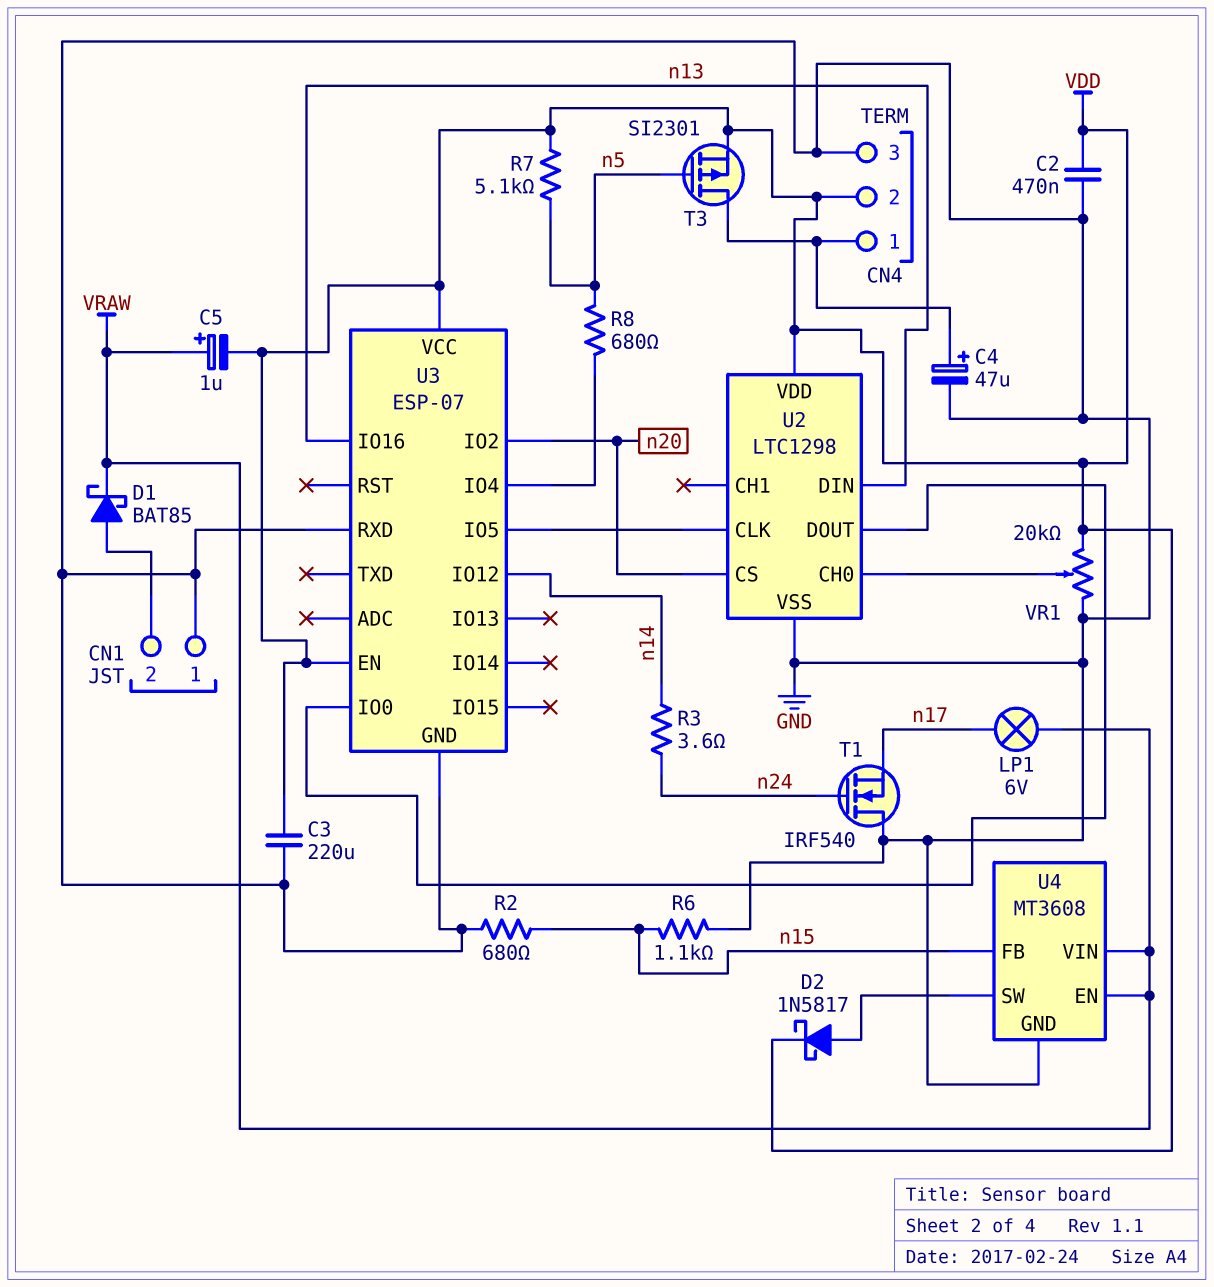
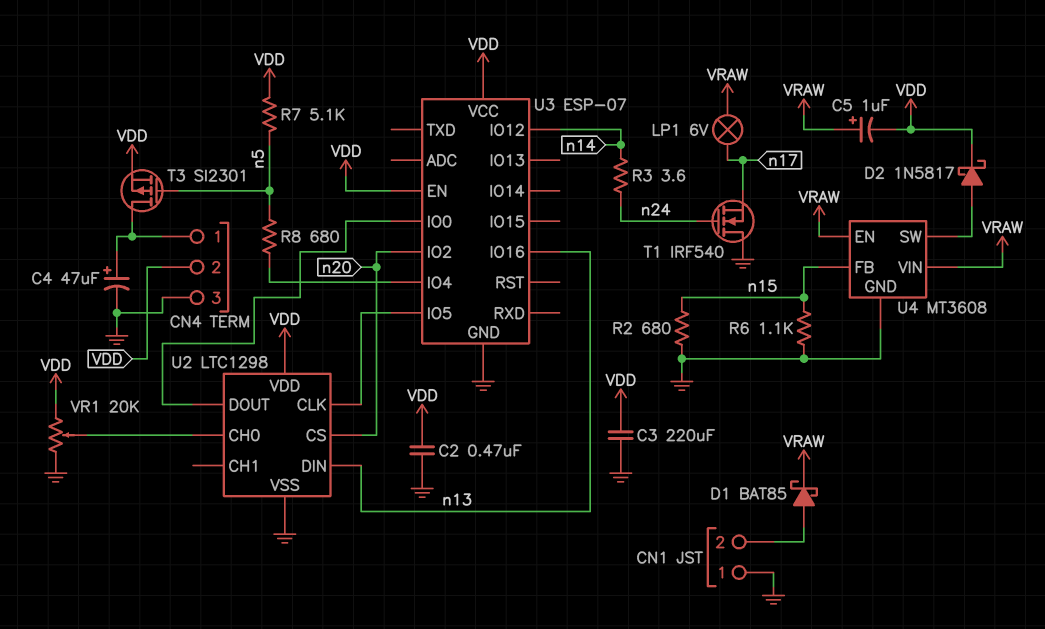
U3 pin RXD: GND -> none

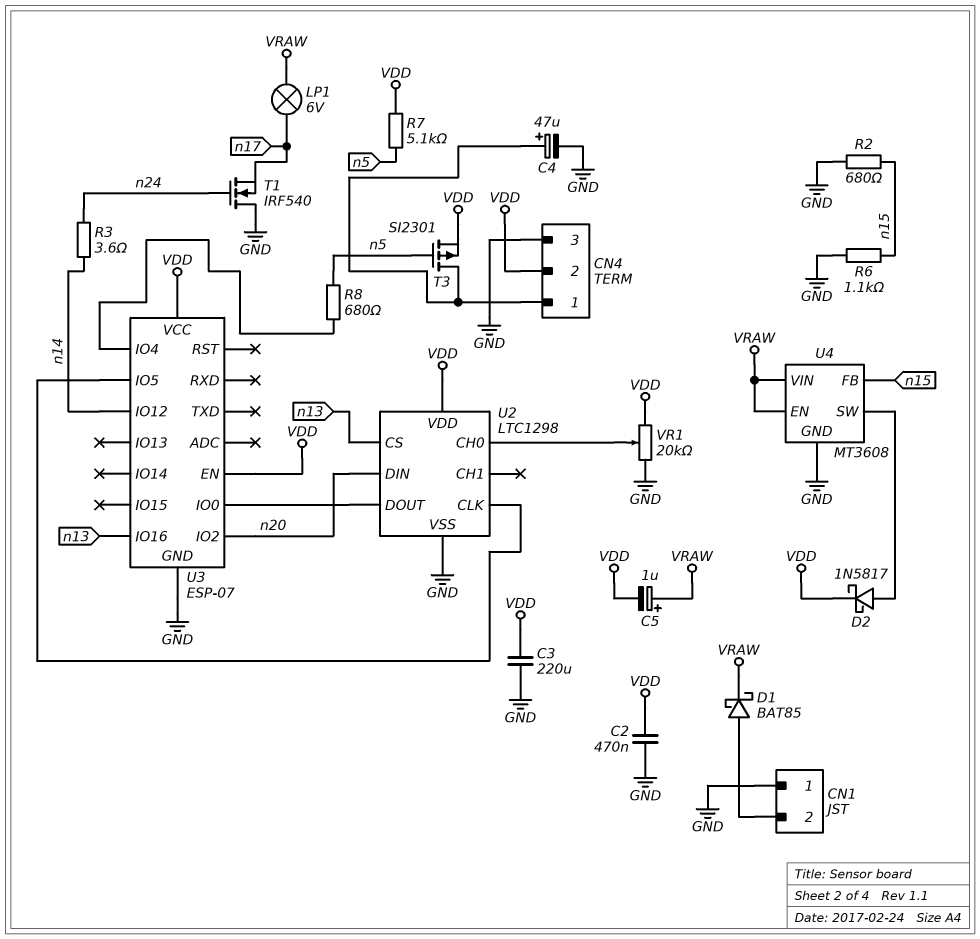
U2 pin CS: n20 -> n13
U2 pin DIN: n13 -> n20

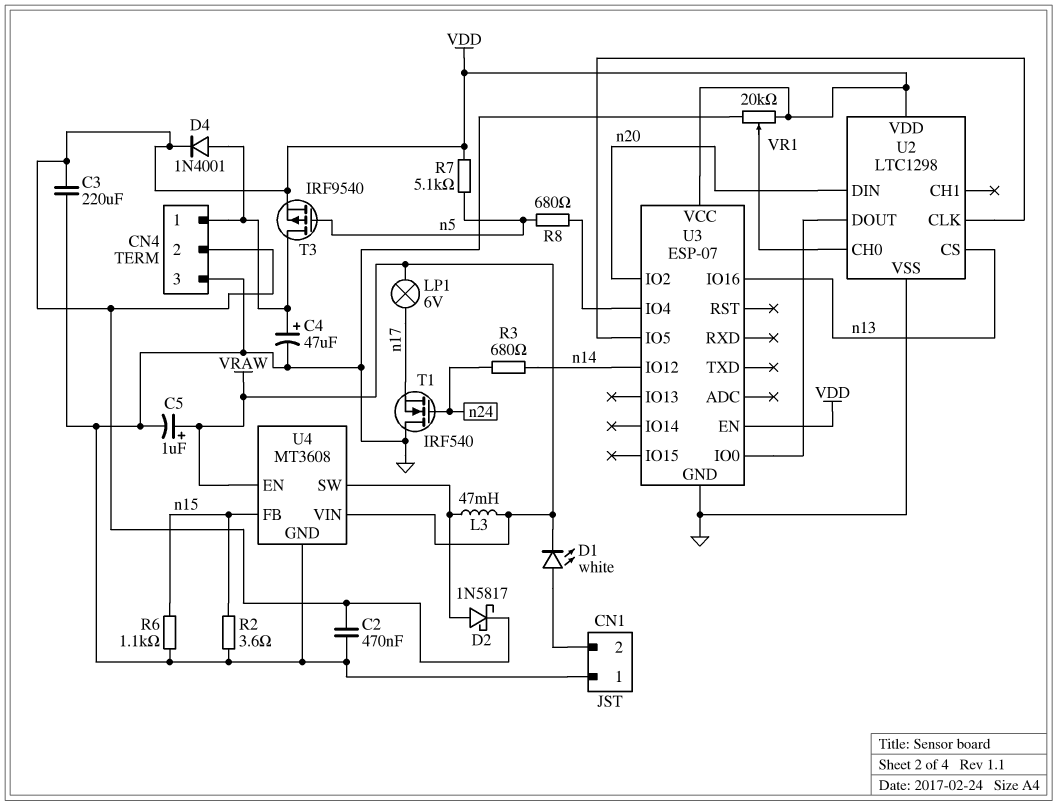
C5: 1uF (plus VRAW, minus VDD) -> 1uF (plus VRAW, minus GND)
D1: schottky BAT85 (A CN1/2, K VRAW) -> LED white (A CN1/2, K VRAW)
D4: none -> diode 1N4001 (A CN4/1, K VDD)
L3: none -> 47mH (U4/SW, VRAW)
R2: 680 (GND, n15) -> 3.6 (GND, n15)
R3: 3.6 (n14, n24) -> 680 (n14, n24)
T3: PMOS SI2301 (G n5, D CN4/1, S VDD) -> PMOS IRF9540 (G n5, D CN4/1, S VDD)

